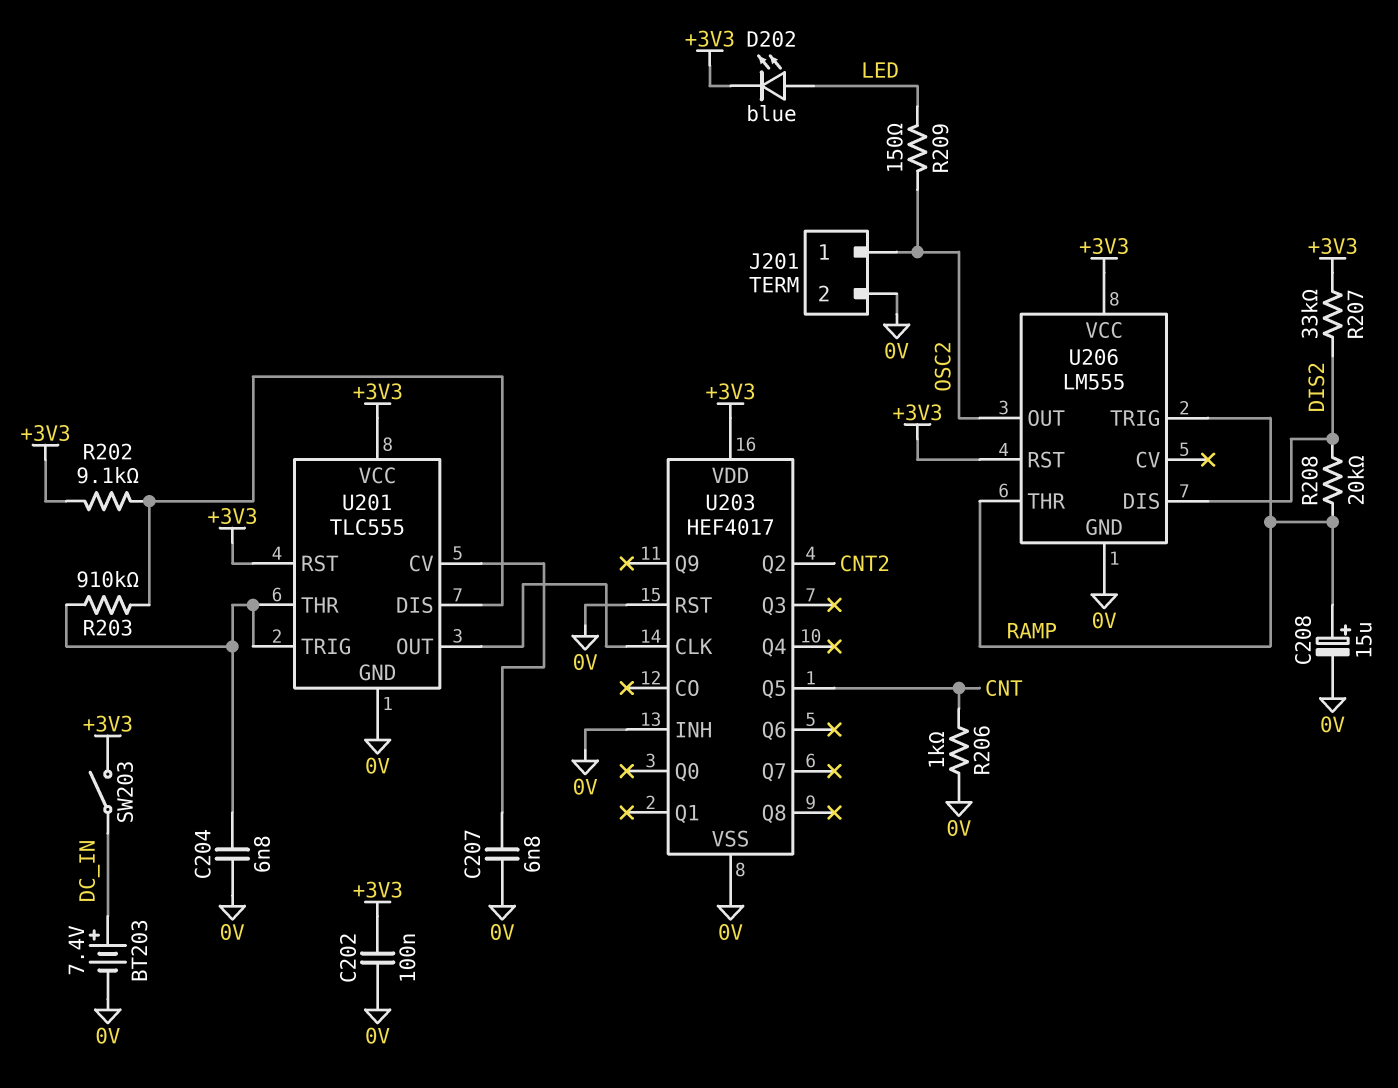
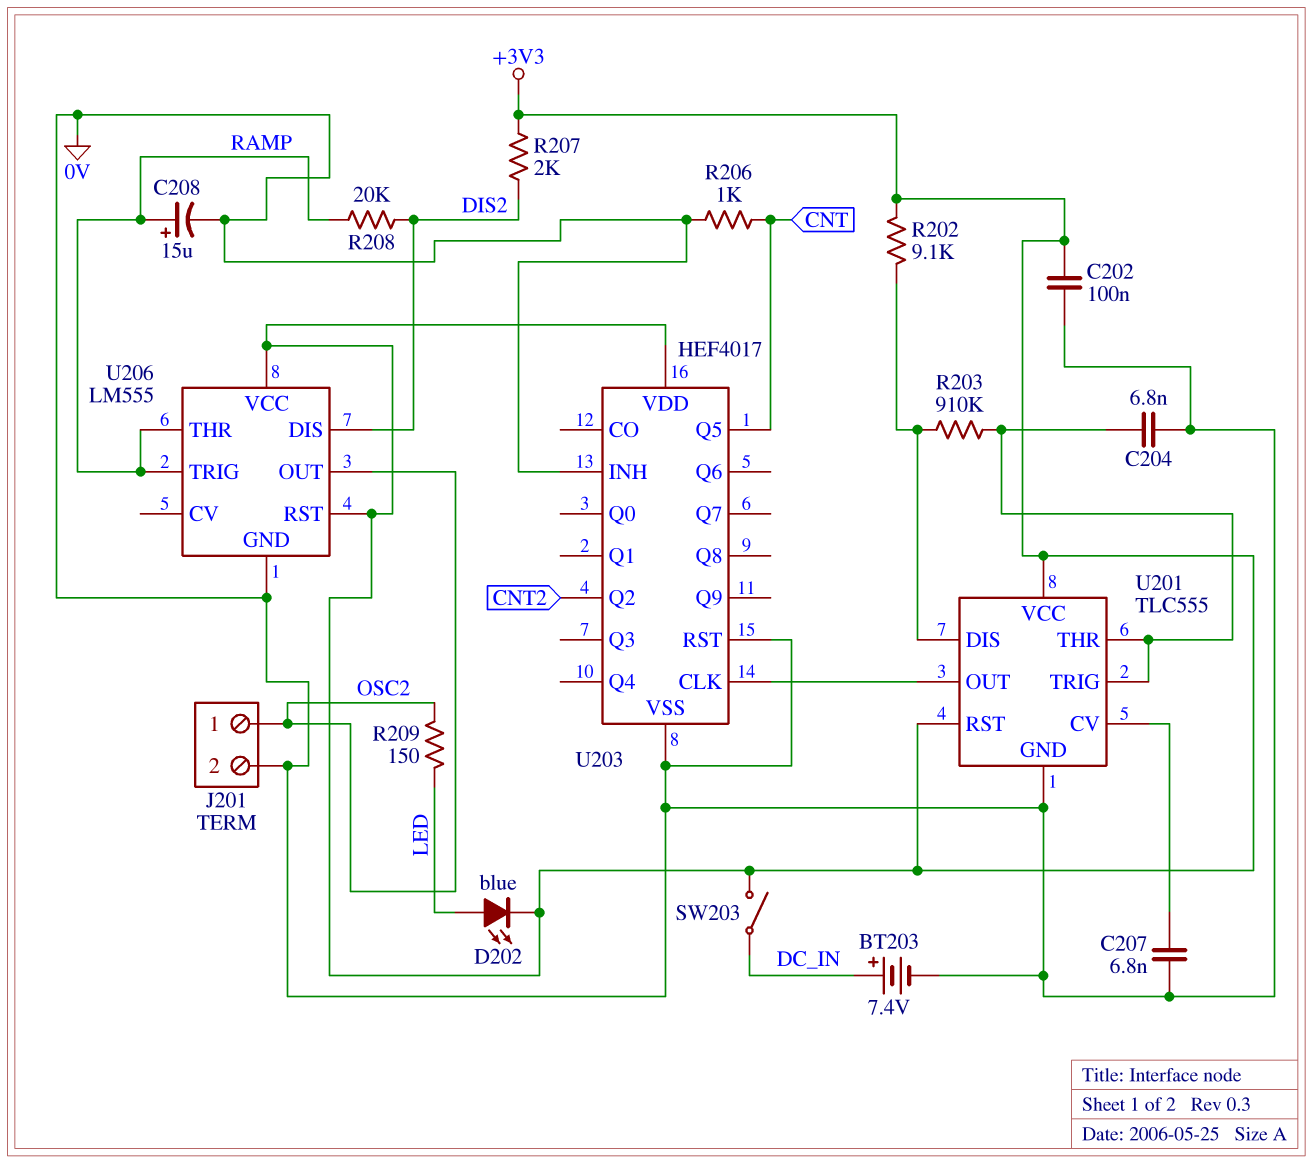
R207: 33k (+3V3, DIS2) -> 2k (+3V3, DIS2)

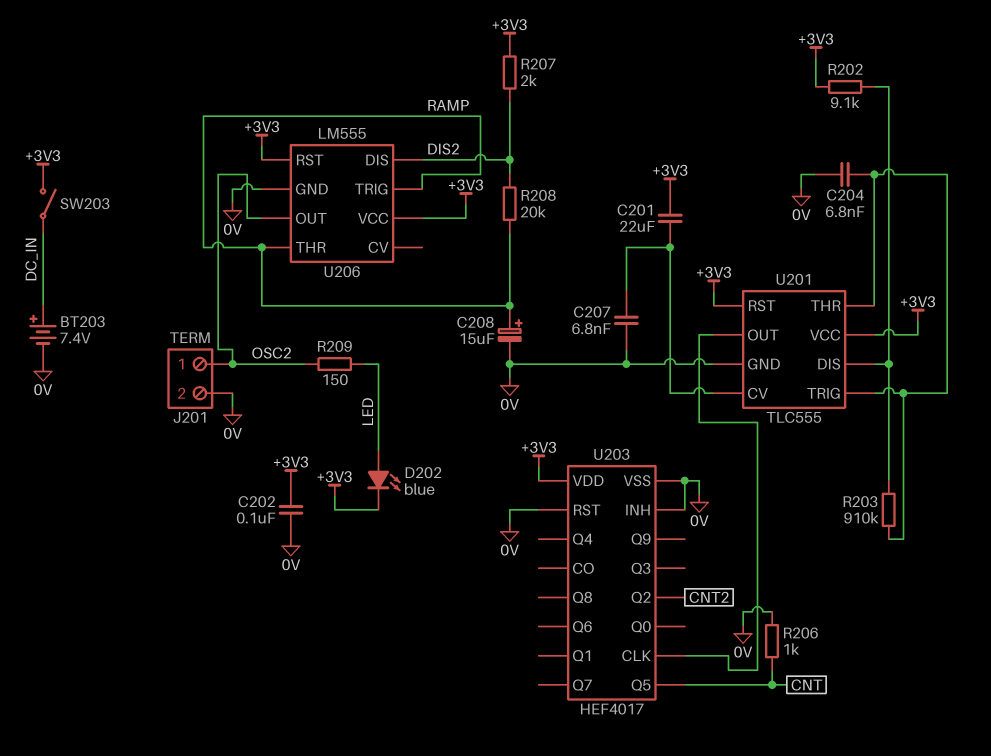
C201: none -> 22uF (+3V3, U201/CV)

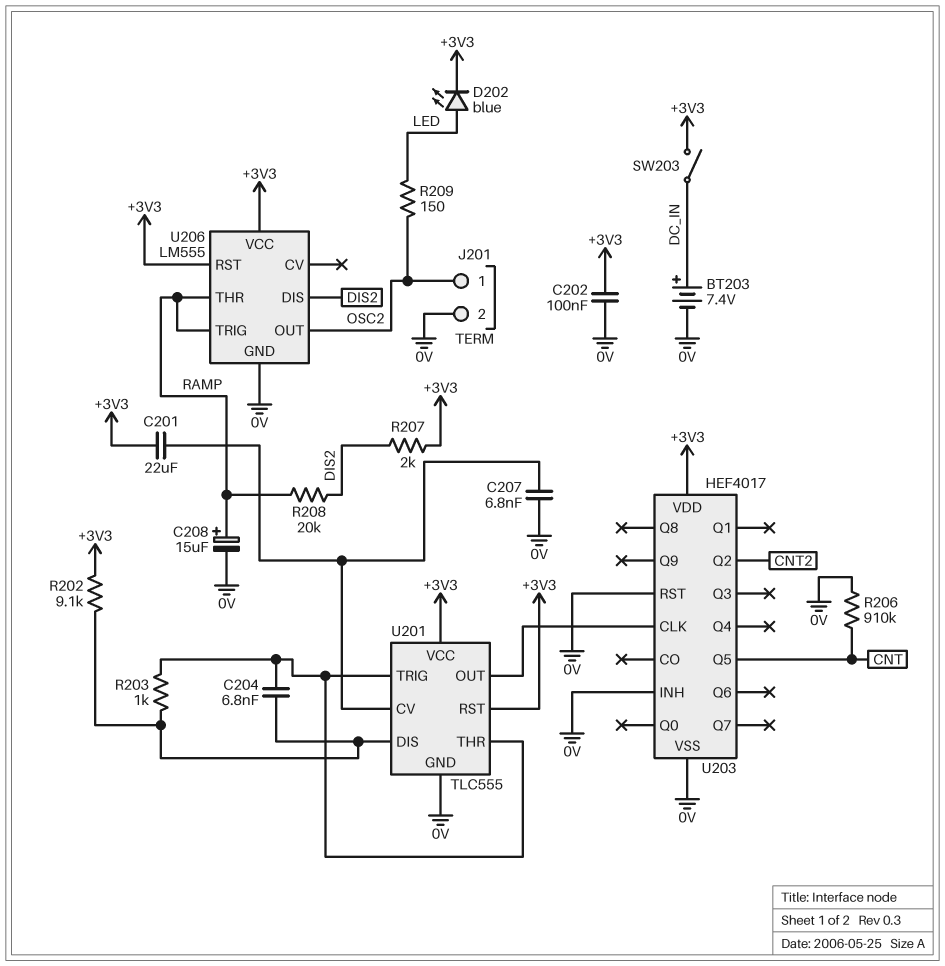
C204: 6.8nF (0V, U201/THR) -> 6.8nF (U201/DIS, U201/THR)
R203: 910k (U201/DIS, U201/THR) -> 1k (U201/DIS, U201/THR)
R206: 1k (0V, CNT) -> 910k (0V, CNT)

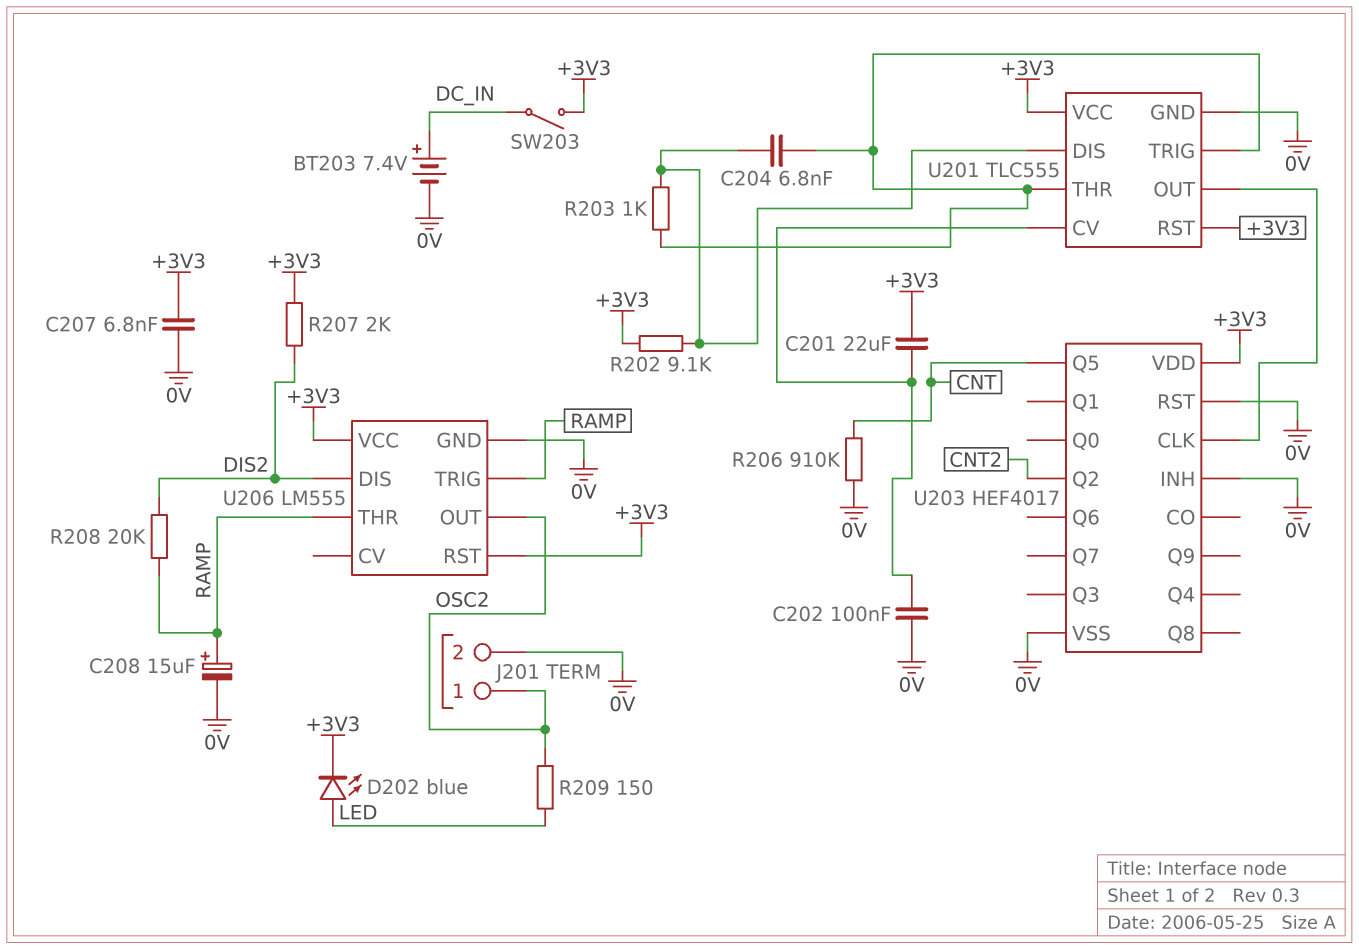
C202: 100nF (+3V3, 0V) -> 100nF (0V, U201/CV)
C207: 6.8nF (0V, U201/CV) -> 6.8nF (+3V3, 0V)

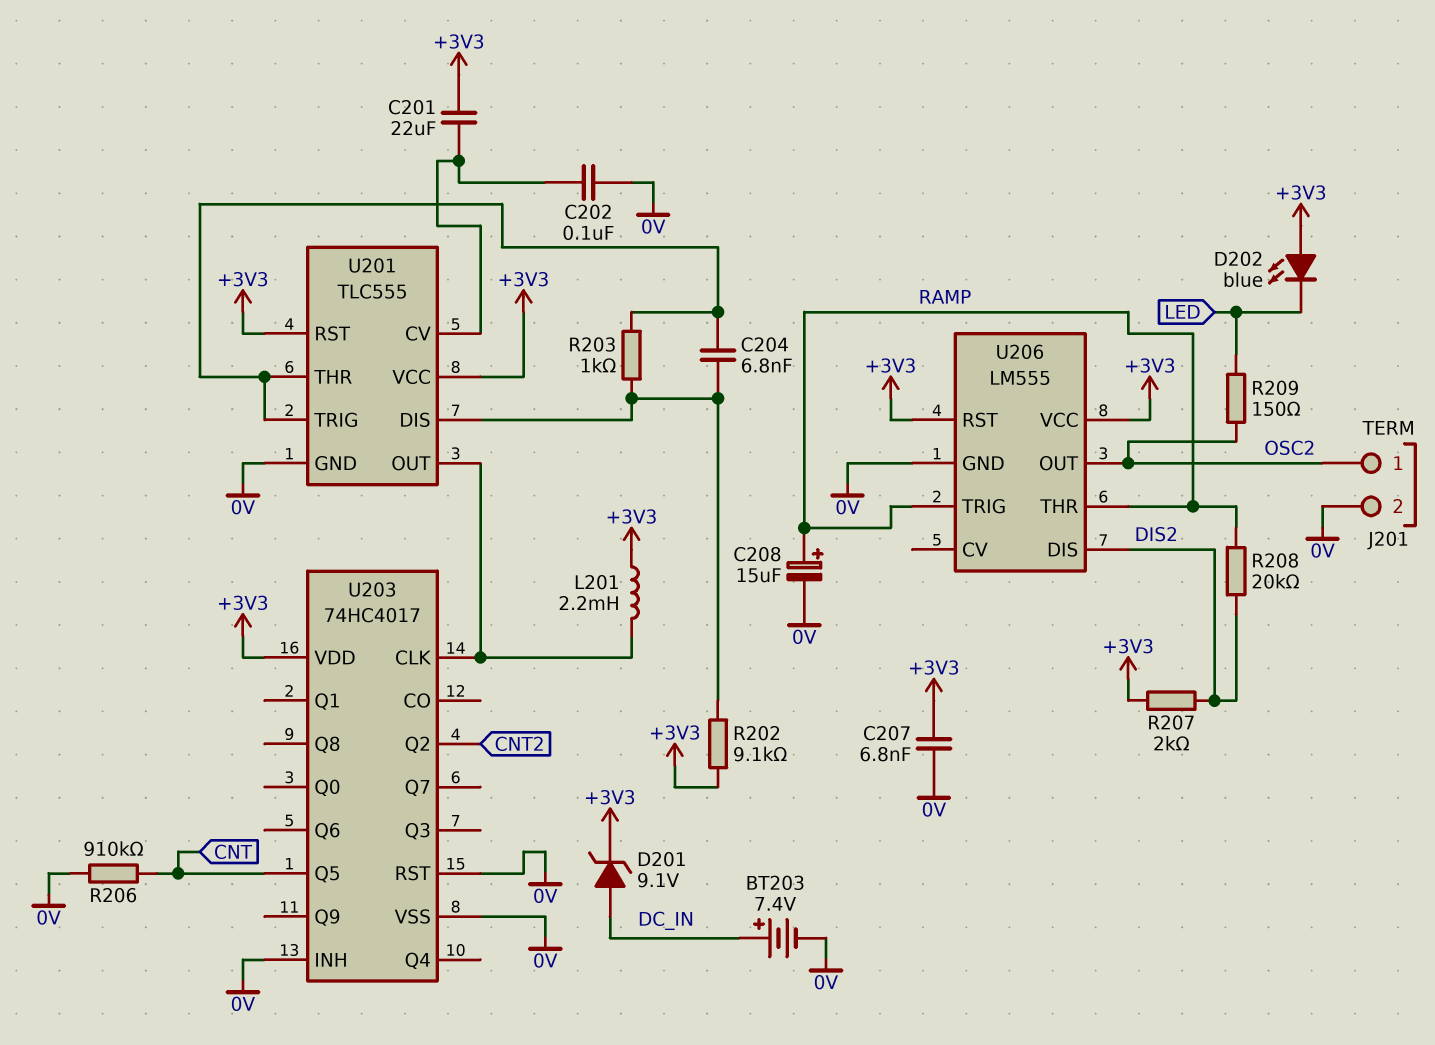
D201: none -> zener 9.1V (A DC_IN, K +3V3)
D202: LED blue (A LED, K +3V3) -> LED blue (A +3V3, K LED)
L201: none -> 2.2mH (+3V3, U201/OUT)
SW203: switch (+3V3, DC_IN) -> none
U203: HEF4017 -> 74HC4017

